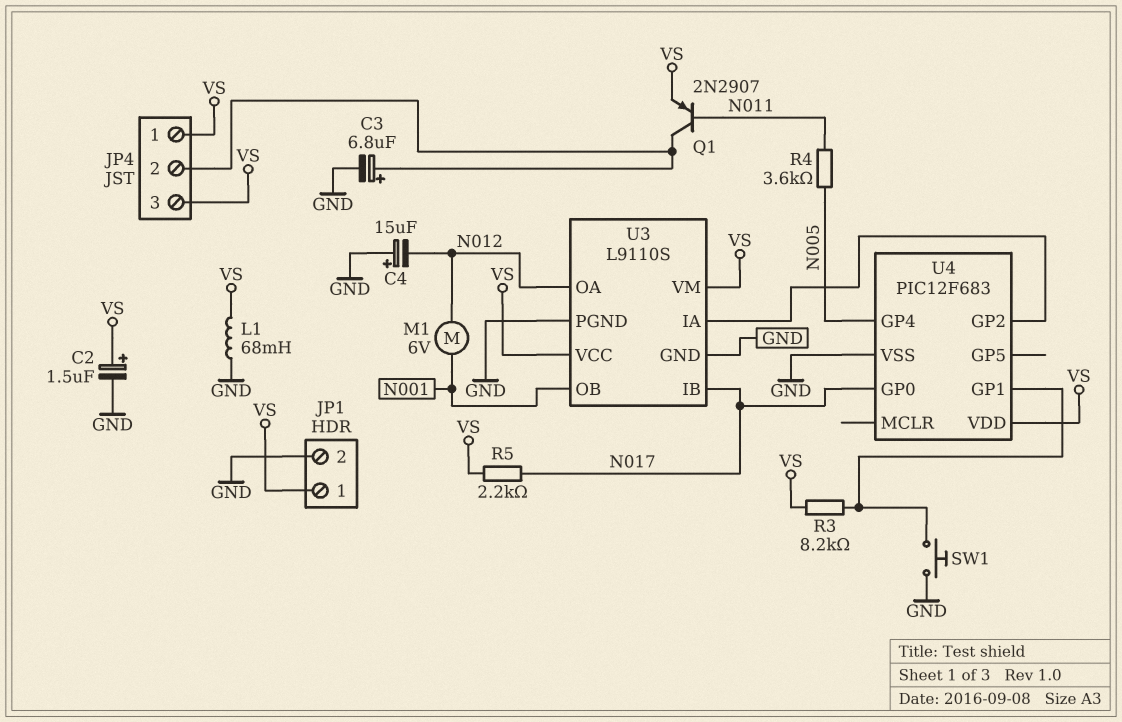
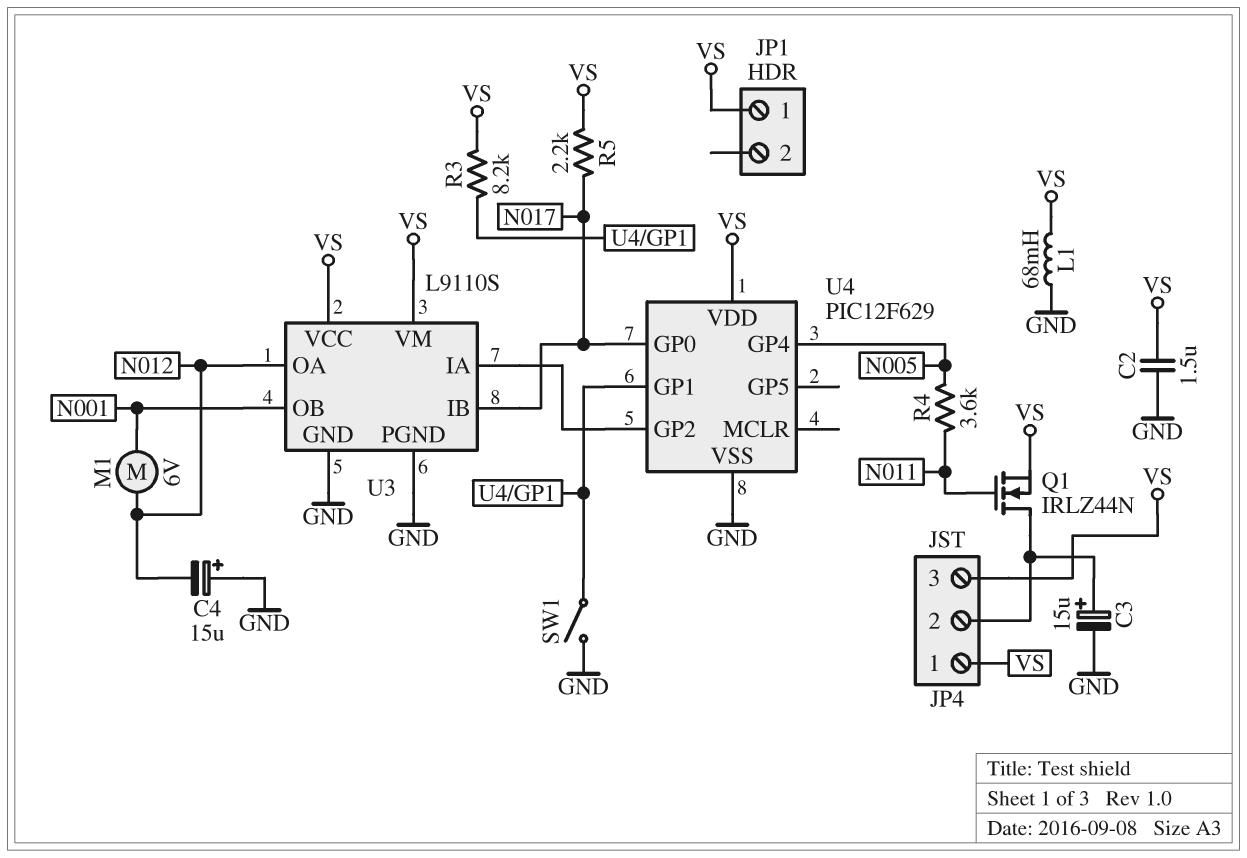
C2: 1.5uF (plus VS, minus GND) -> 1.5uF (GND, VS)
C3: 6.8uF (plus JP4/2, minus GND) -> 15uF (plus JP4/2, minus GND)
JP1 pin 2: GND -> none
Q1: PNP 2N2907 (B N011, C JP4/2, E VS) -> NMOS IRLZ44N (G N011, D JP4/2, S VS)
SW1: button (GND, U4/GP1) -> switch (GND, U4/GP1)
U4: PIC12F683 -> PIC12F629

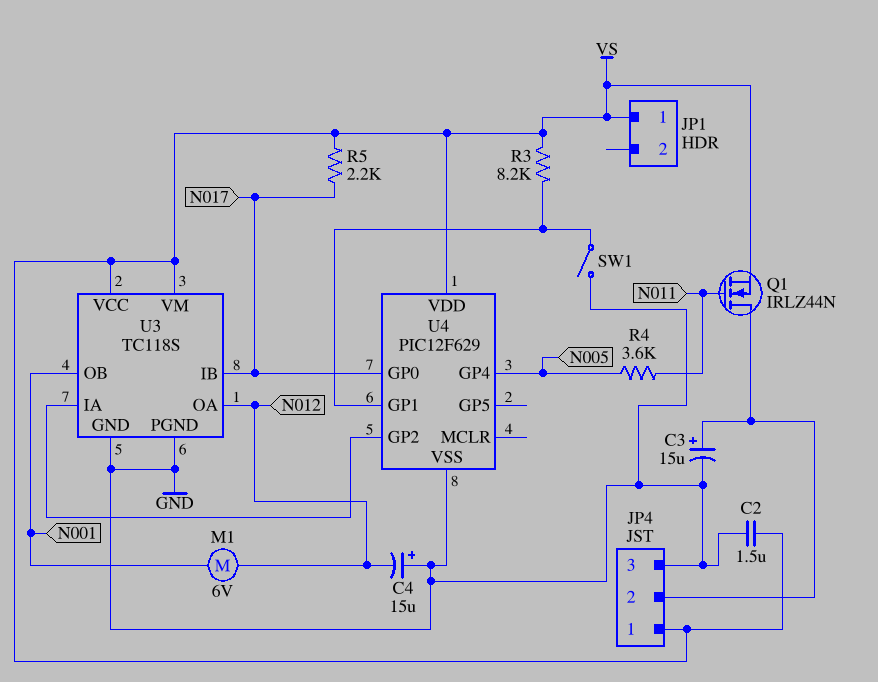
JP4 pin 3: VS -> GND
L1: 68mH (GND, VS) -> none
U3: L9110S -> TC118S

